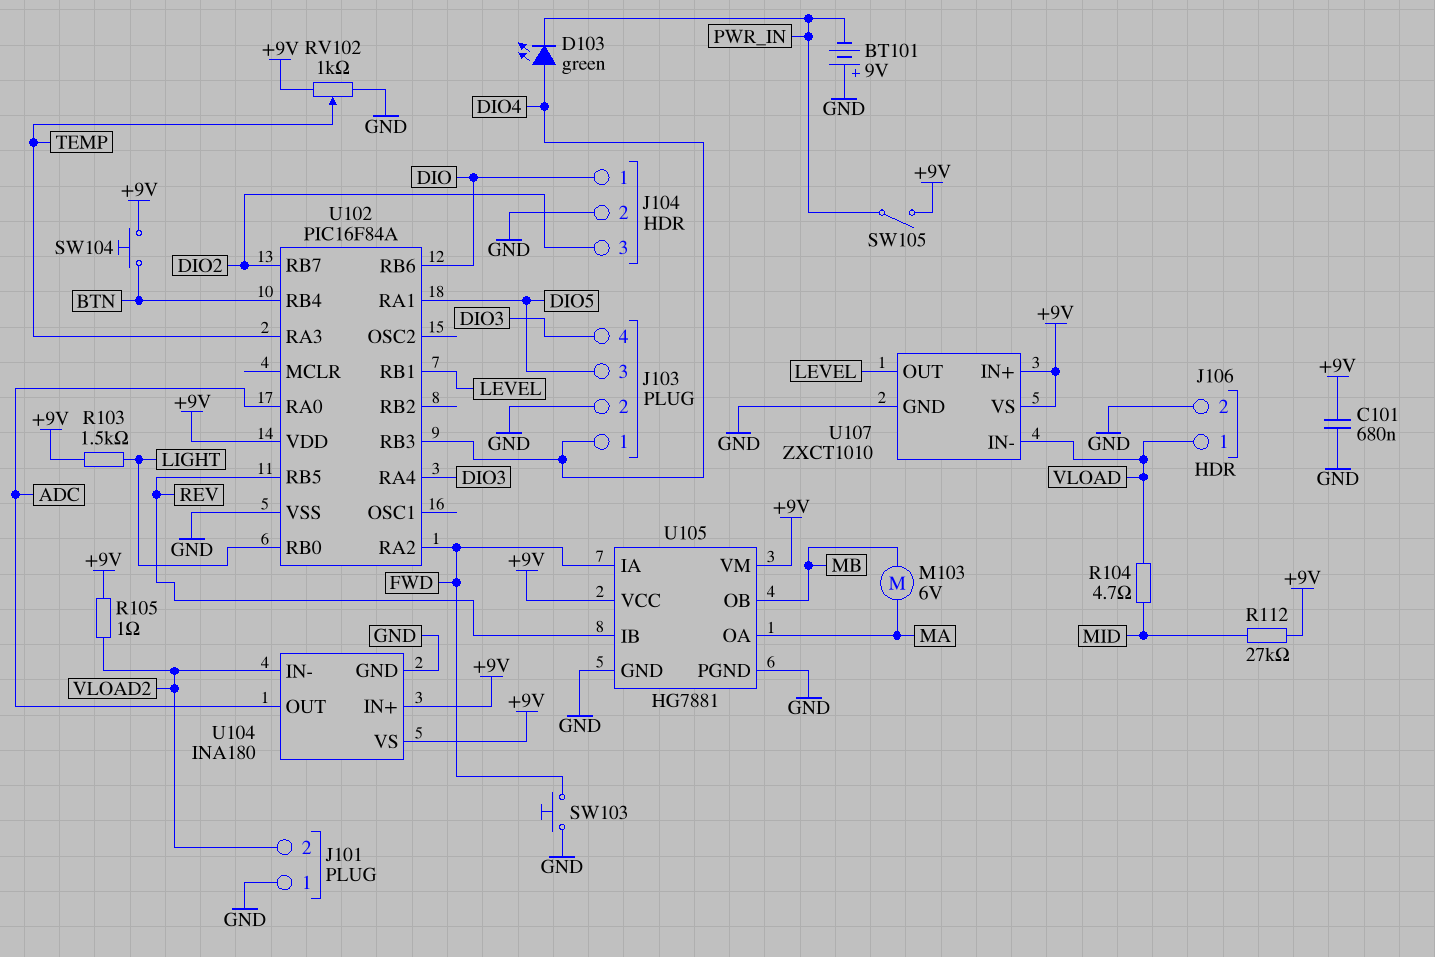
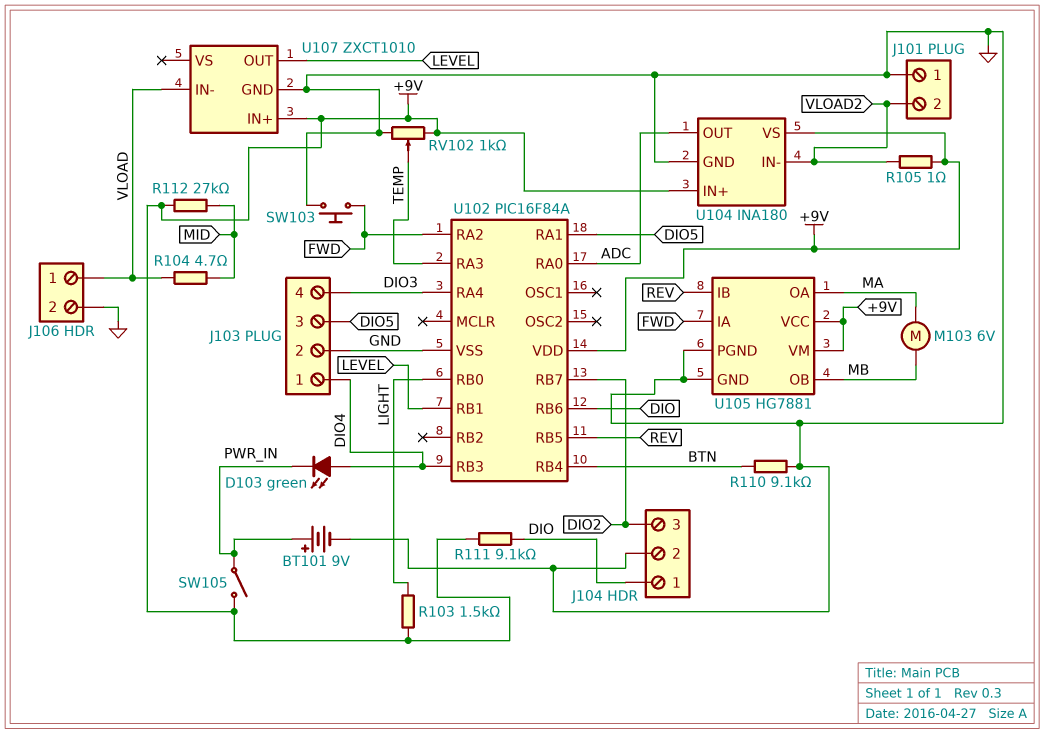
BT101: 9V (plus GND, minus PWR_IN) -> 9V (plus PWR_IN, minus GND)
C101: 680nF (+9V, GND) -> none
R110: none -> 9.1k (BTN, GND)
R111: none -> 9.1k (+9V, DIO)
SW104: button (+9V, BTN) -> none
U107 pin VS: +9V -> none

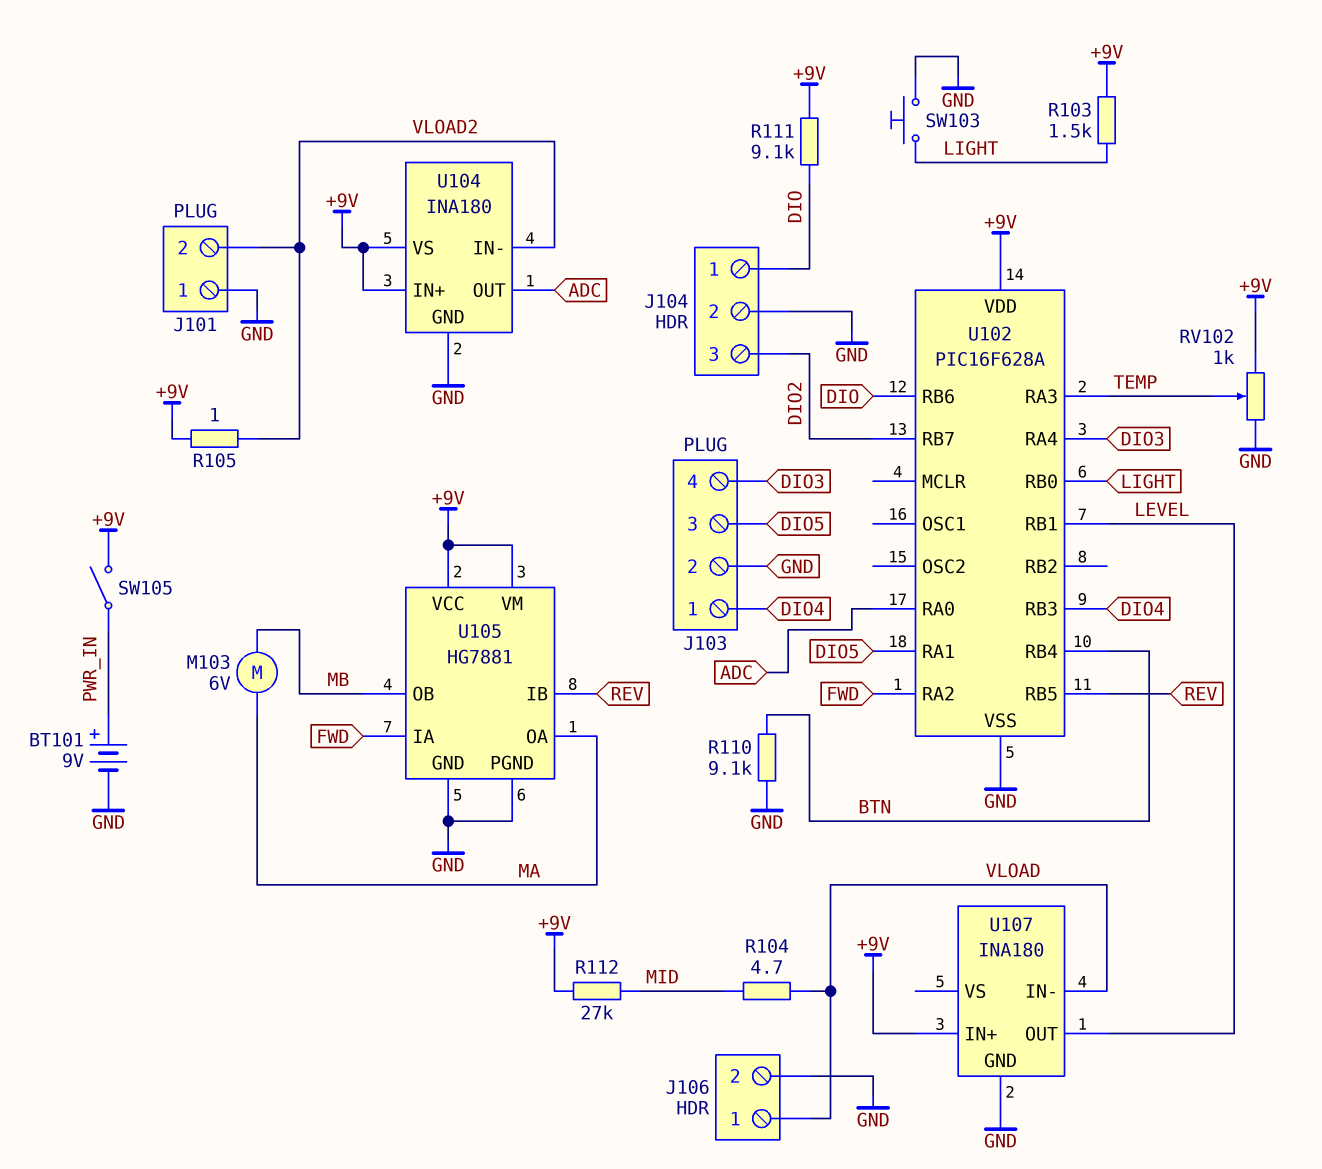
D103: LED green (A DIO4, K PWR_IN) -> none
SW103: button (FWD, GND) -> button (GND, LIGHT)
U102: PIC16F84A -> PIC16F628A
U107: ZXCT1010 -> INA180

